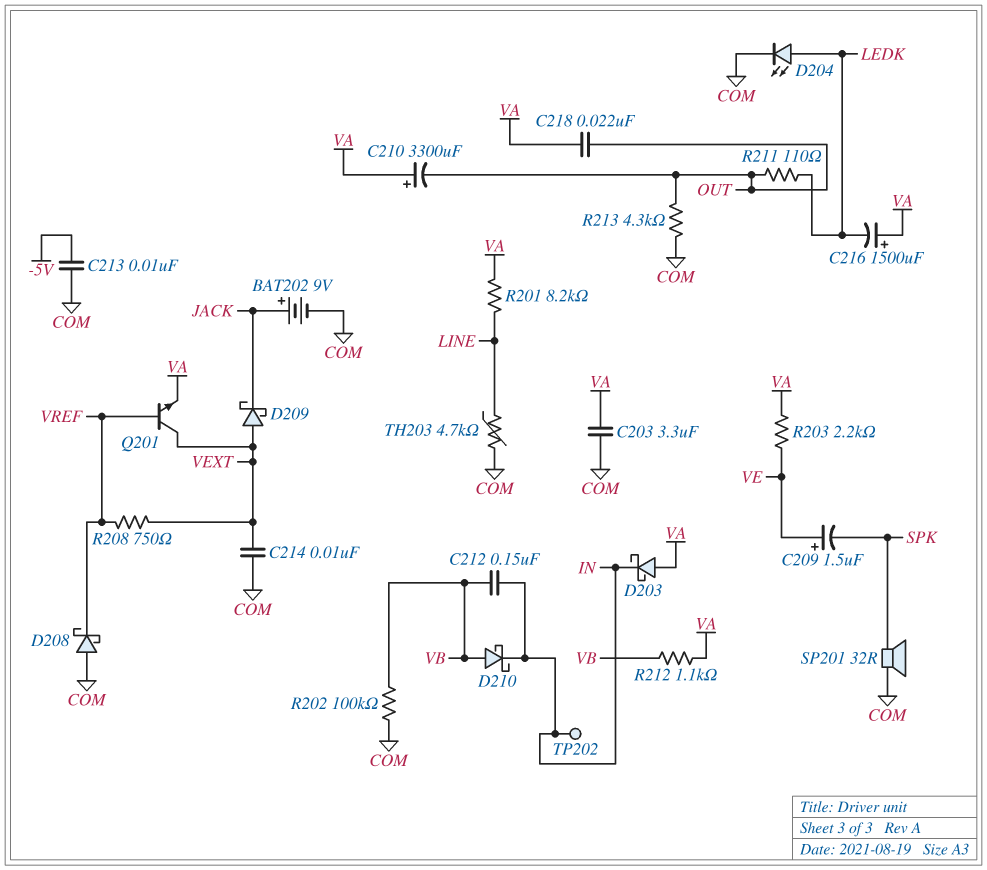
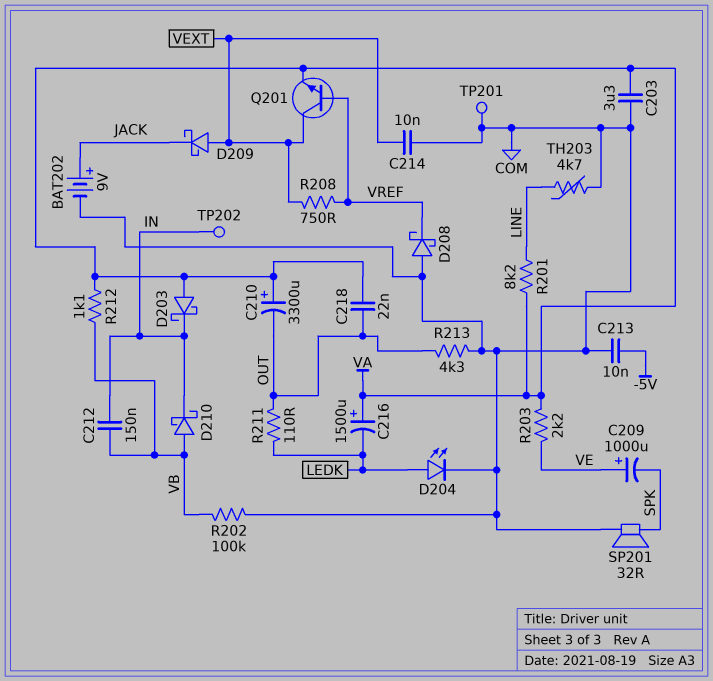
C209: 1.5uF (plus VE, minus SPK) -> 1000uF (plus VE, minus SPK)
TP201: none -> test point (COM)

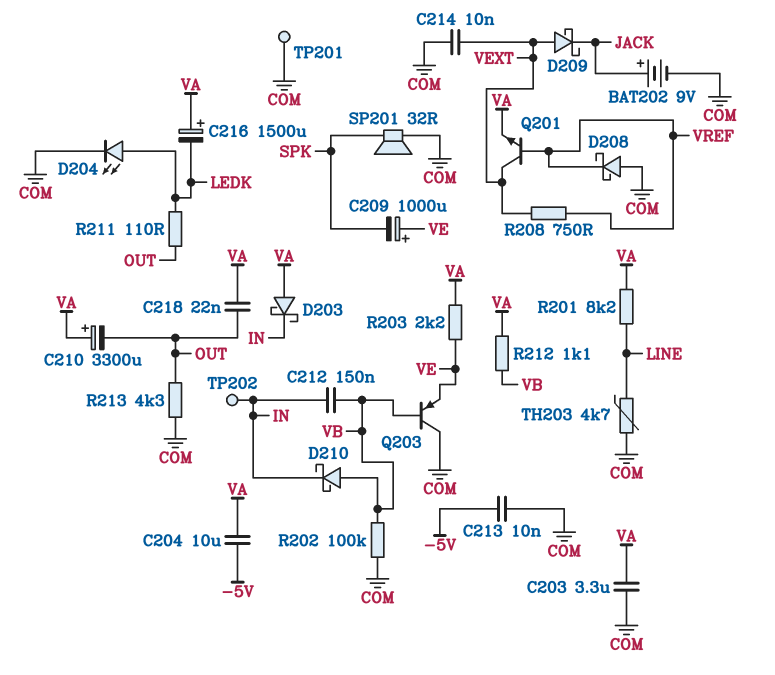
C204: none -> 10uF (-5V, VA)
Q203: none -> PNP (B VB, C COM, E VE)

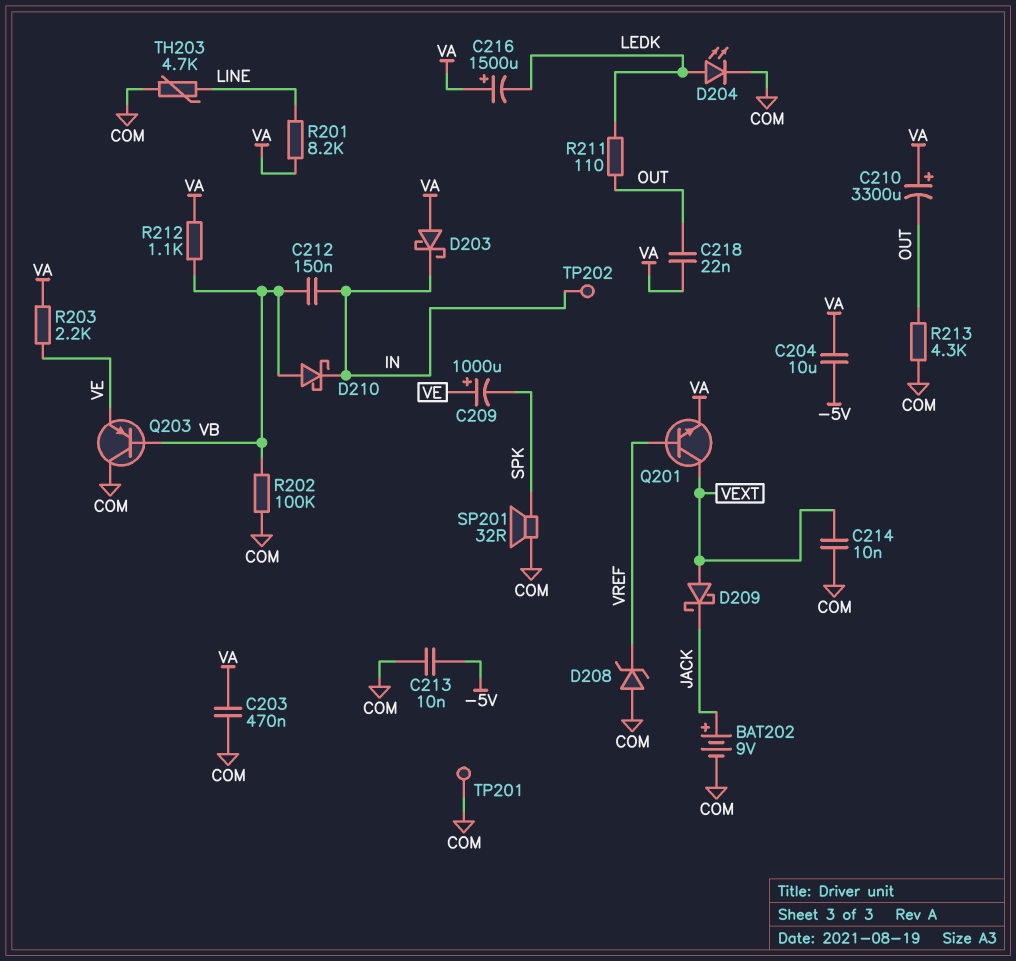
C203: 3.3uF (COM, VA) -> 470nF (COM, VA)
D208: schottky (A COM, K VREF) -> zener (A COM, K VREF)
R208: 750 (VEXT, VREF) -> none

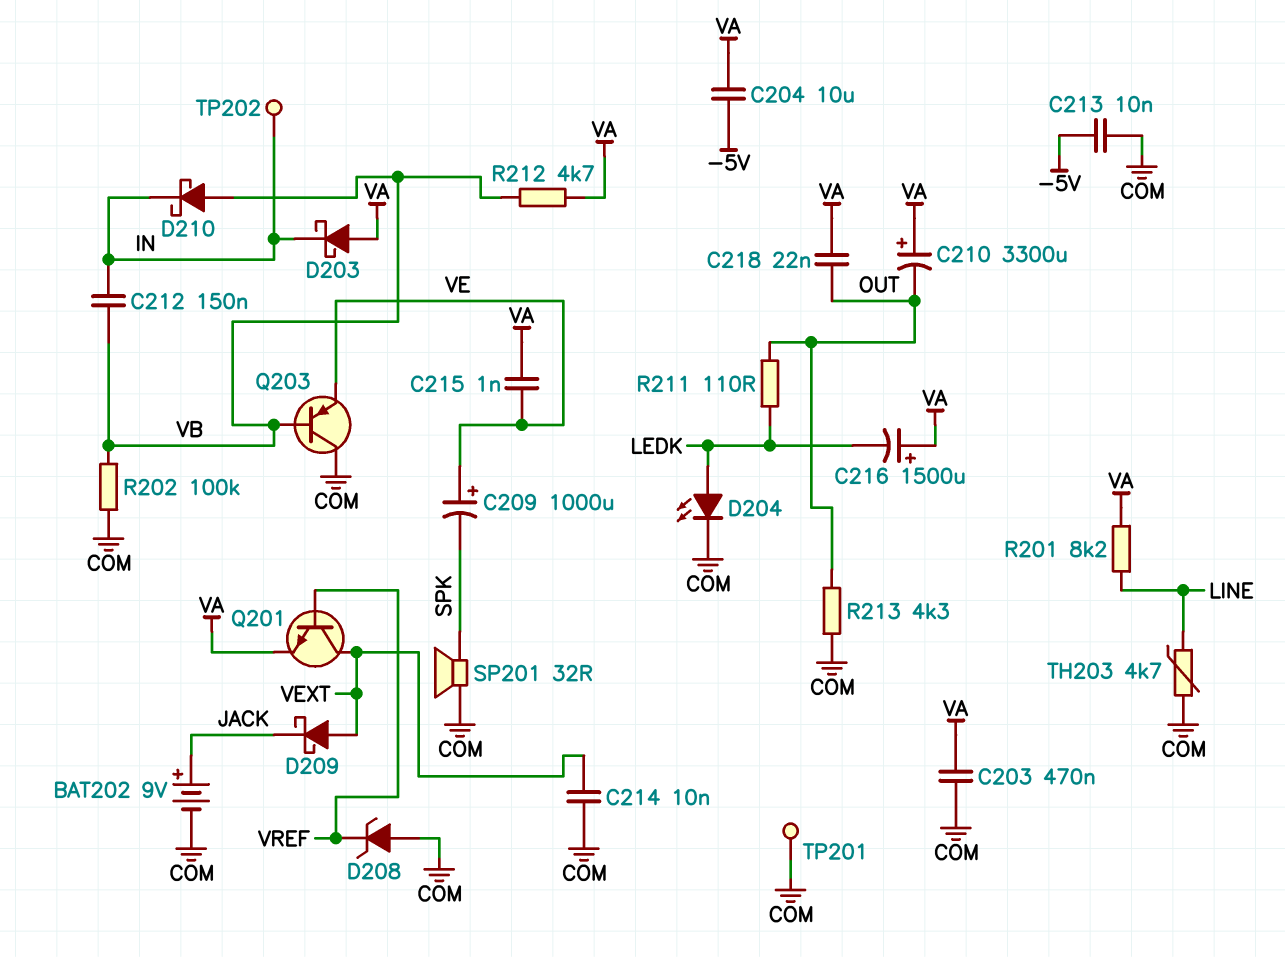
C215: none -> 1nF (VA, VE)
R203: 2.2k (VA, VE) -> none
R212: 1.1k (VA, VB) -> 4.7k (VA, VB)

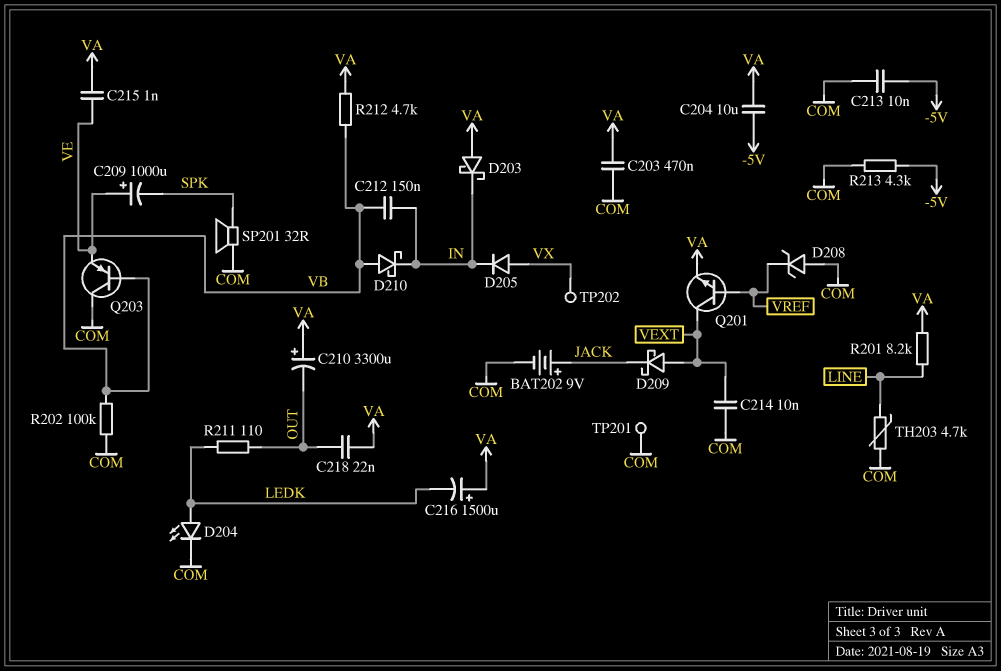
D205: none -> diode (A VX, K IN)
R213: 4.3k (COM, OUT) -> 4.3k (-5V, COM)
TP202: test point (IN) -> test point (VX)

